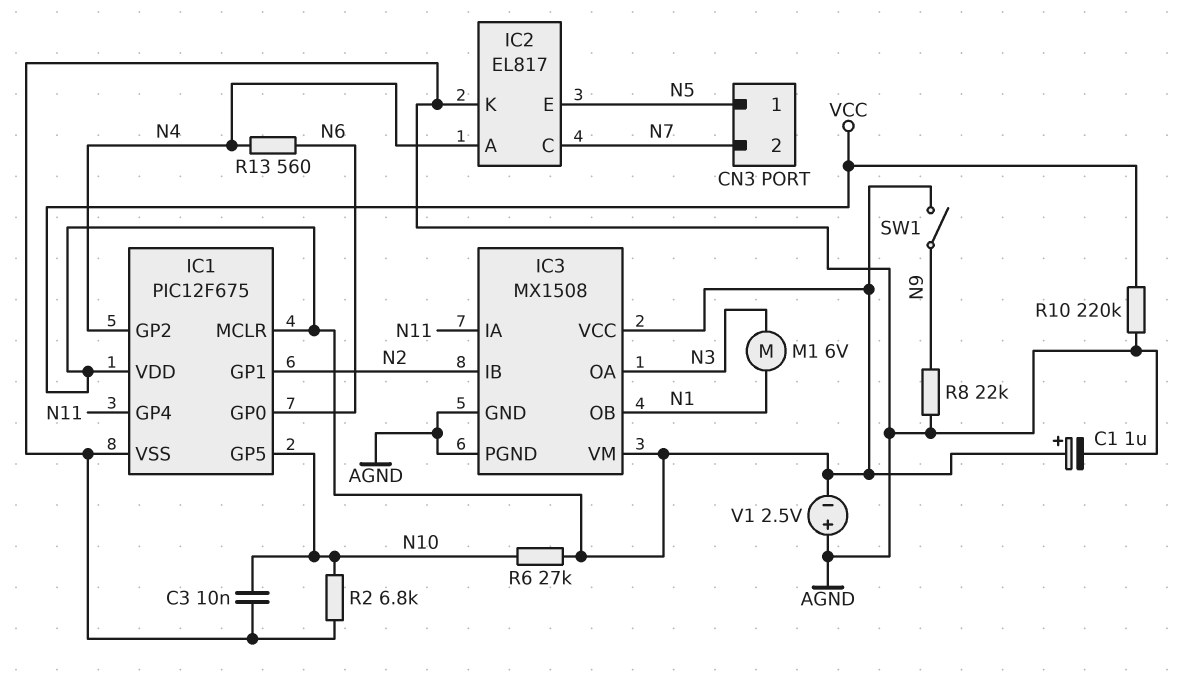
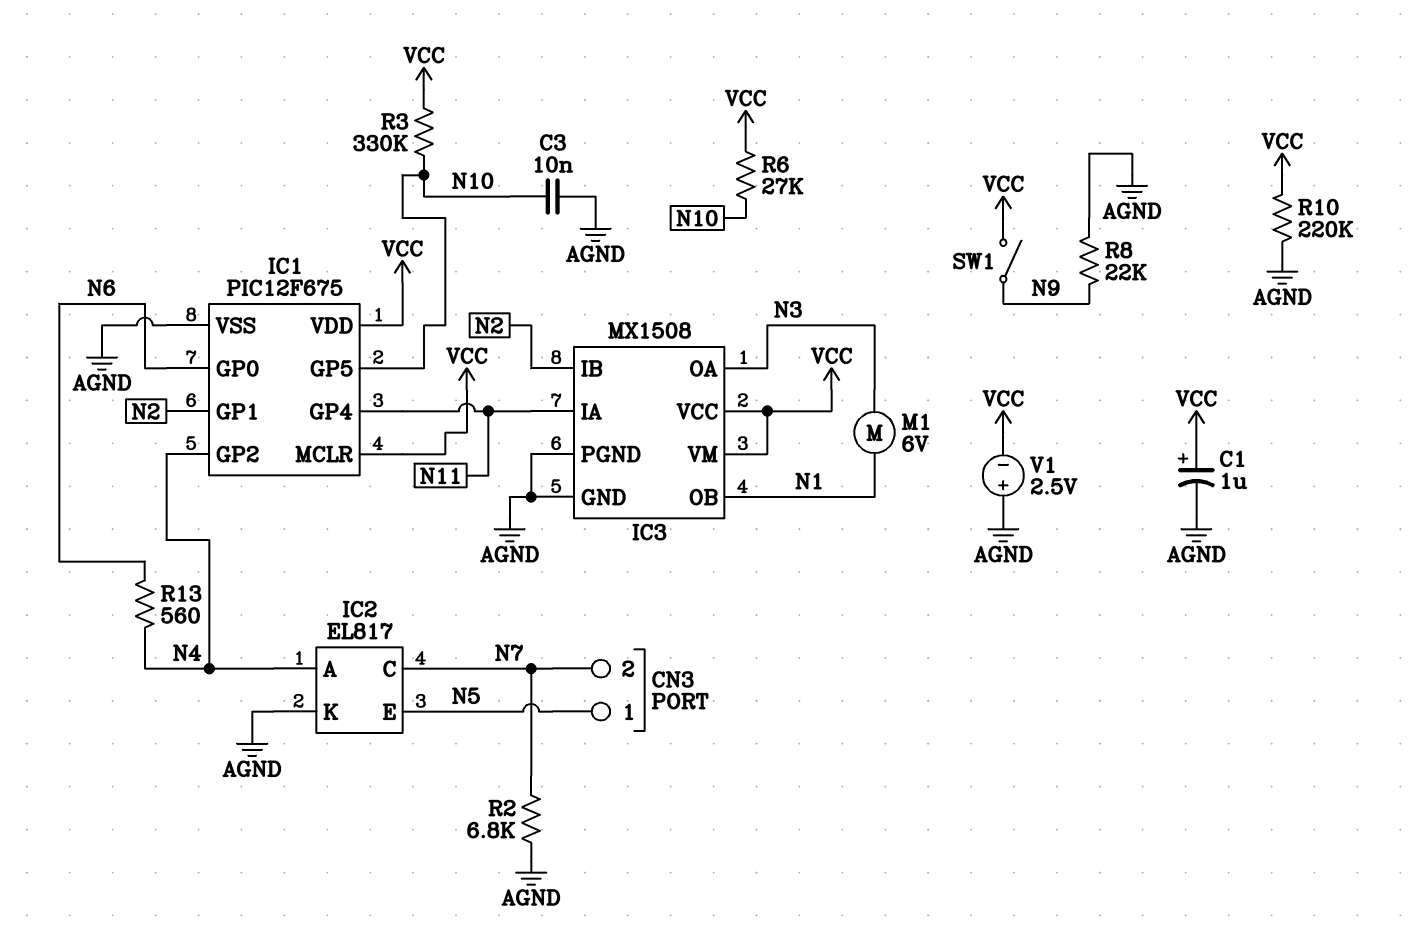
R2: 6.8k (AGND, N10) -> 6.8k (AGND, N7)
R3: none -> 330k (N10, VCC)

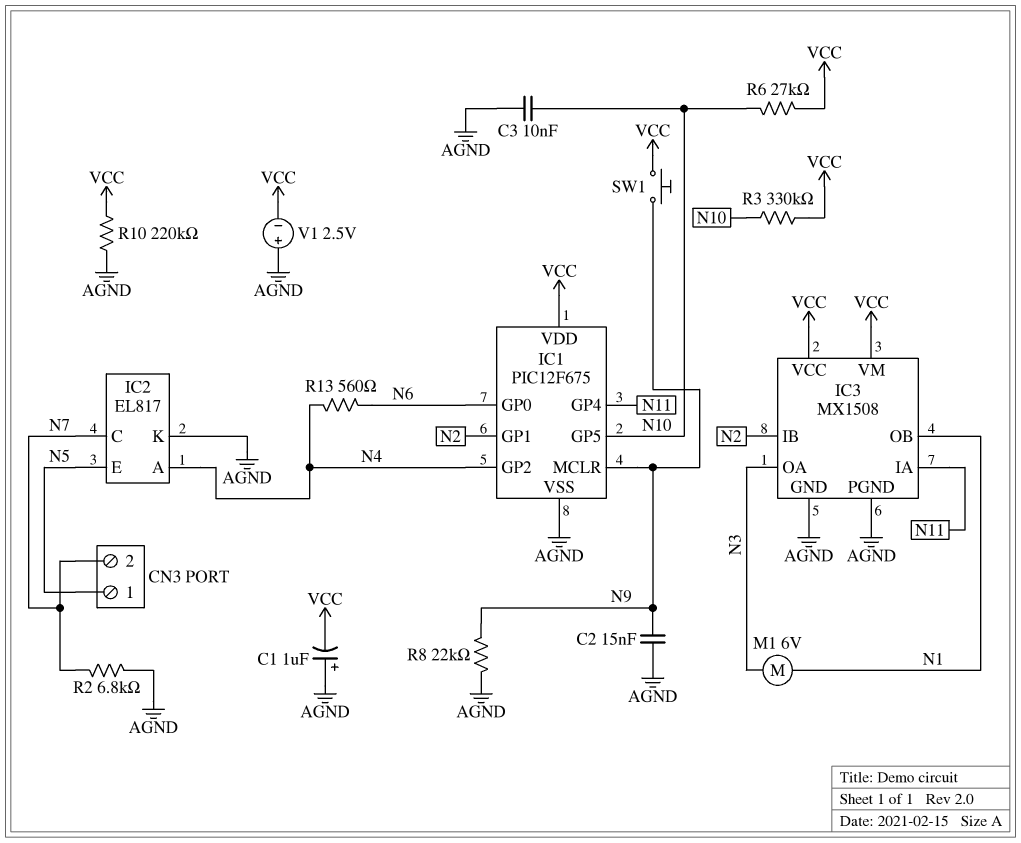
C1: 1uF (plus VCC, minus AGND) -> 1uF (plus AGND, minus VCC)
C2: none -> 15nF (AGND, N9)
IC1 pin MCLR: VCC -> N9
SW1: switch (N9, VCC) -> button (N9, VCC)

